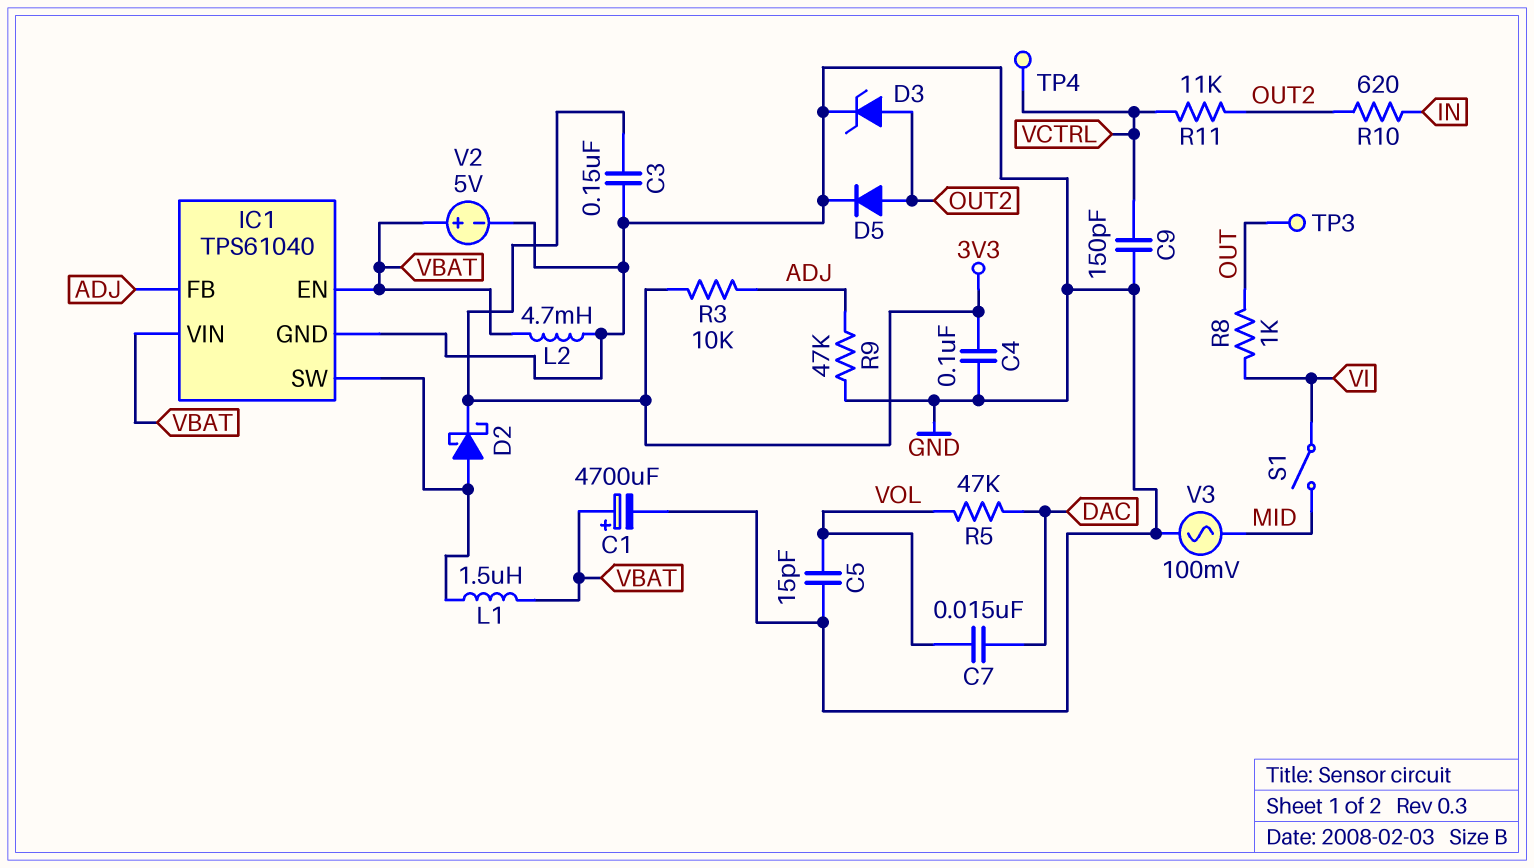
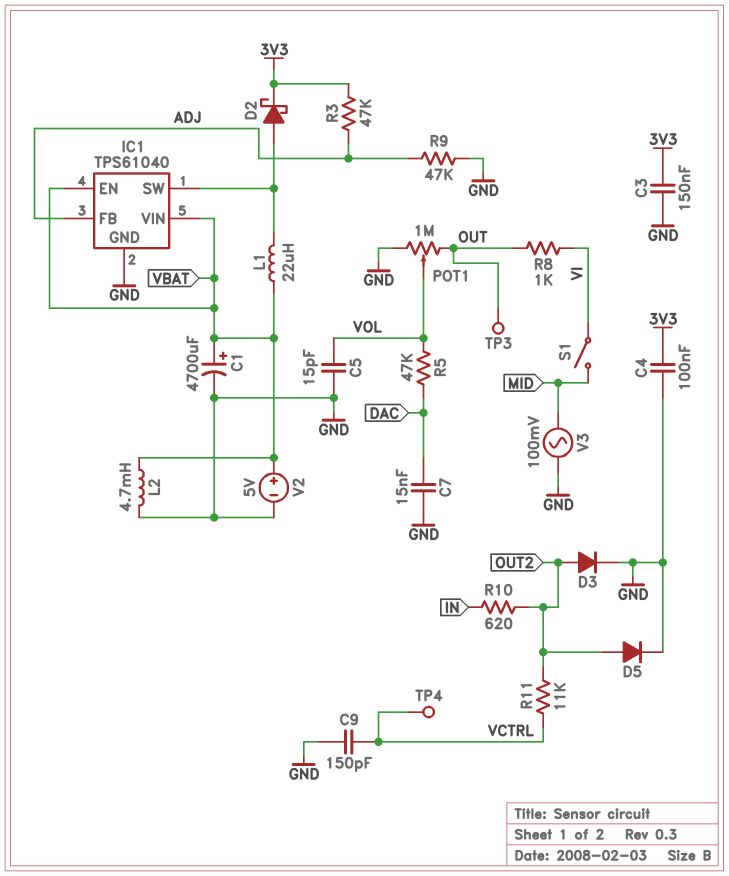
C7: 15nF (DAC, VOL) -> 15nF (DAC, GND)
D3: zener (A OUT2, K GND) -> diode (A OUT2, K GND)
L1: 1.5uH (IC1/SW, VBAT) -> 22uH (IC1/SW, VBAT)
POT1: none -> 1M (GND, OUT, wiper VOL)
R3: 10k (3V3, ADJ) -> 47k (3V3, ADJ)

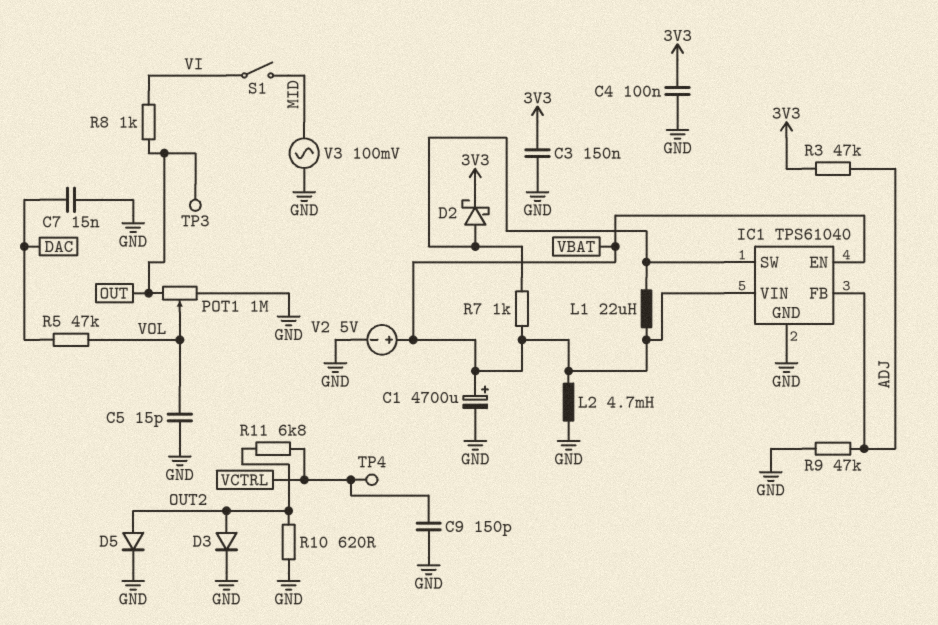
R7: none -> 1k (IC1/SW, VBAT)
R10: 620 (IN, OUT2) -> 620 (GND, OUT2)
R11: 11k (OUT2, VCTRL) -> 6.8k (OUT2, VCTRL)

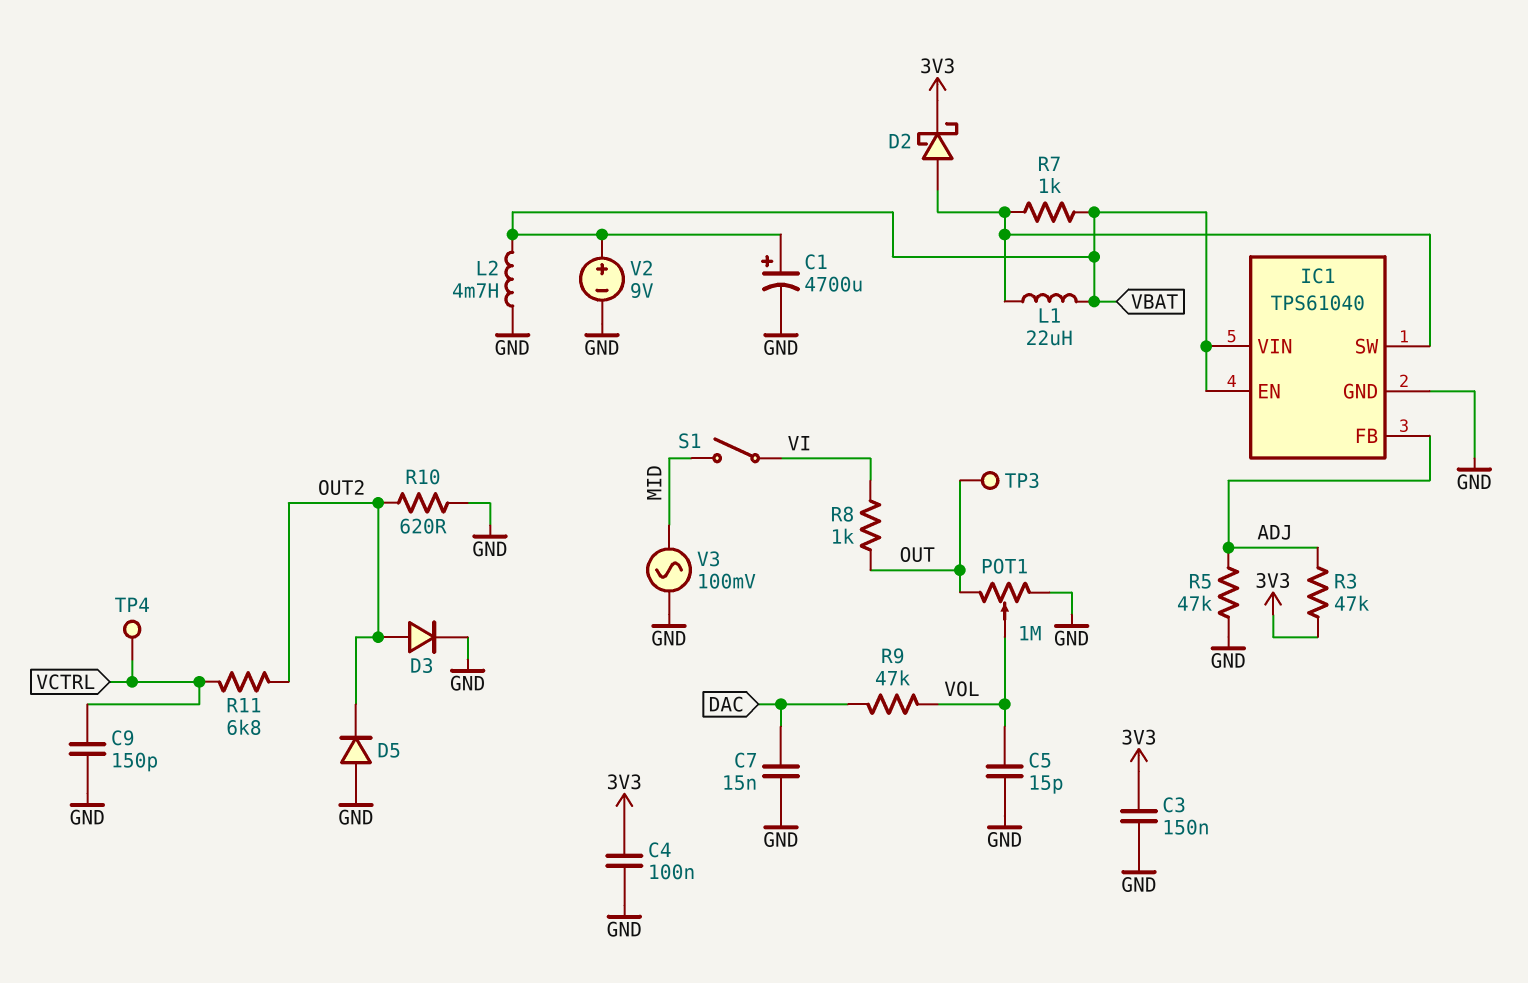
D5: diode (A OUT2, K GND) -> diode (A GND, K OUT2)
R5: 47k (DAC, VOL) -> 47k (ADJ, GND)
R9: 47k (ADJ, GND) -> 47k (DAC, VOL)
V2: 5V (plus VBAT, minus GND) -> 9V (plus VBAT, minus GND)

